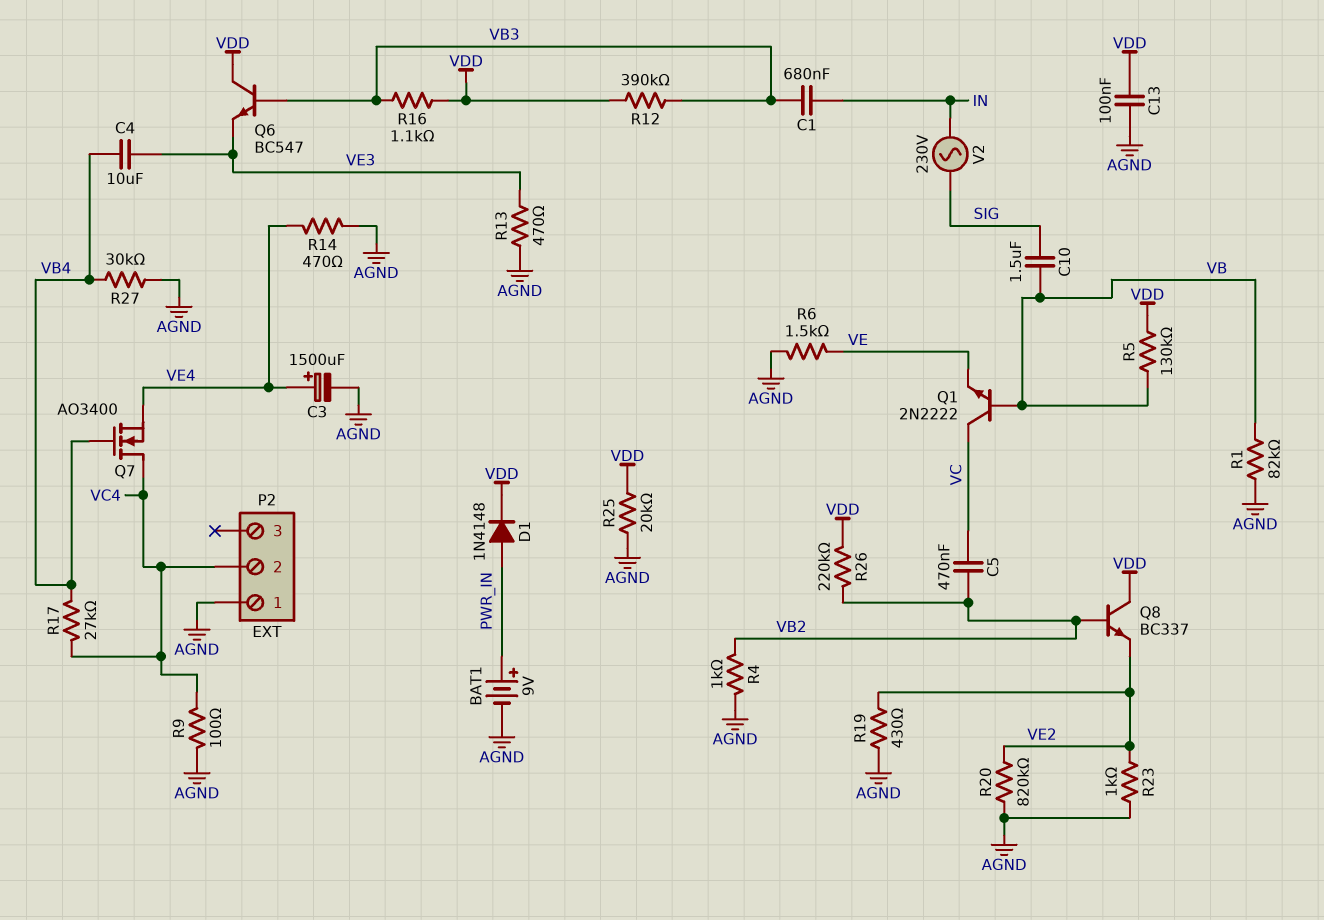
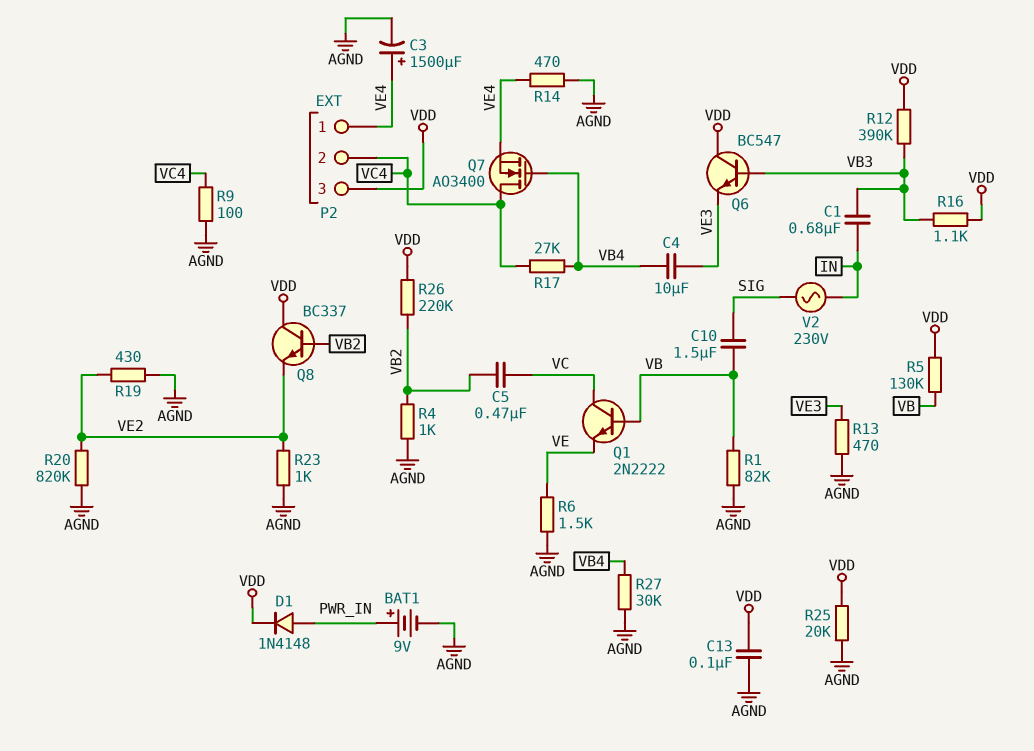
P2 pin 1: AGND -> VE4
P2 pin 3: none -> VDD

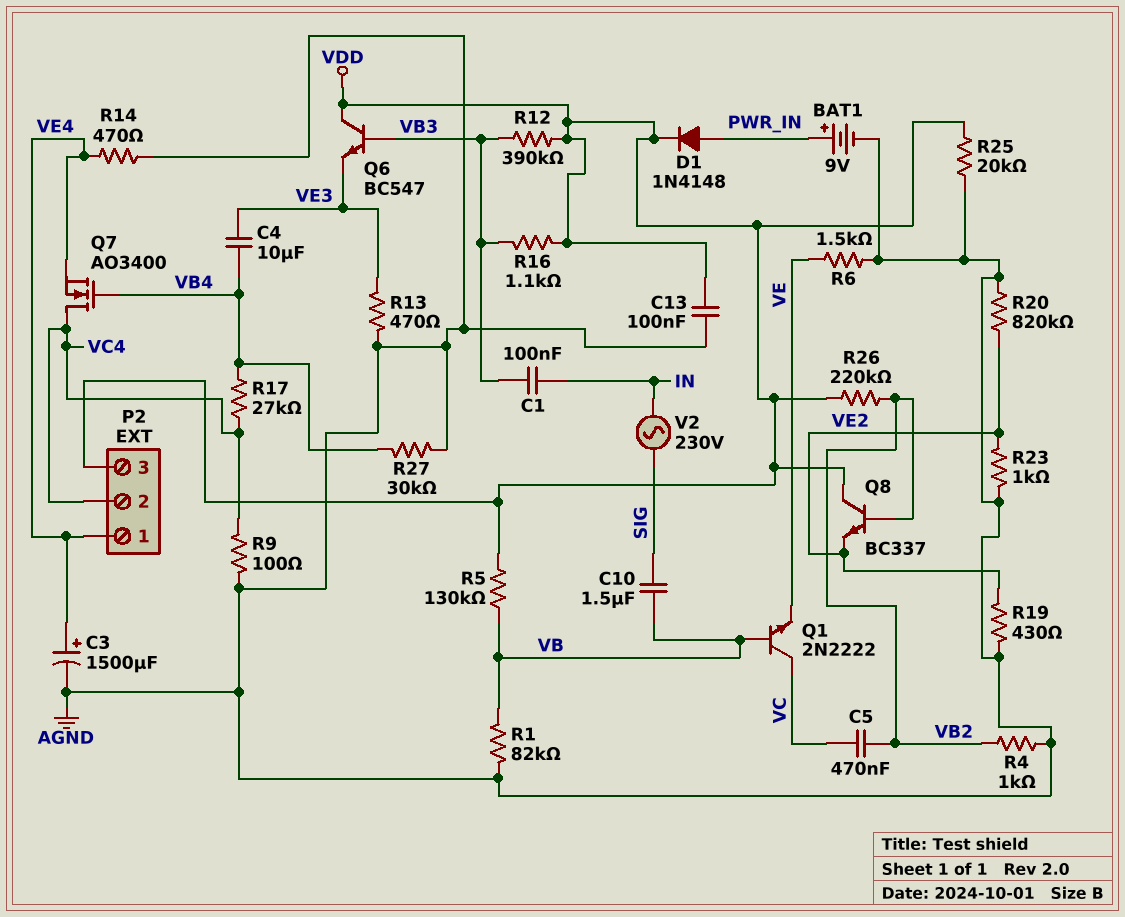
C1: 680nF (IN, VB3) -> 100nF (IN, VB3)

